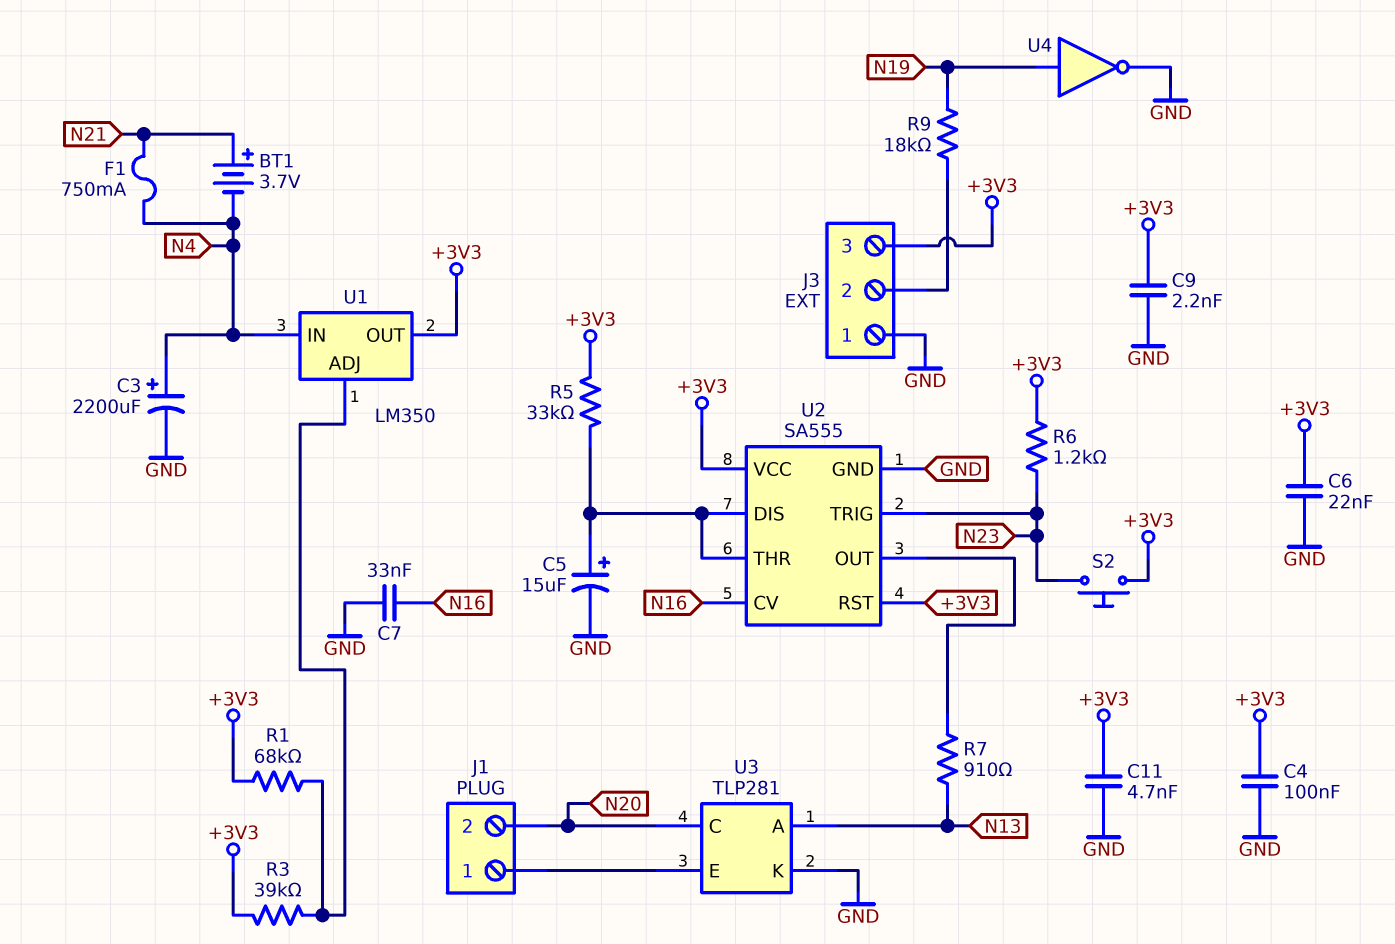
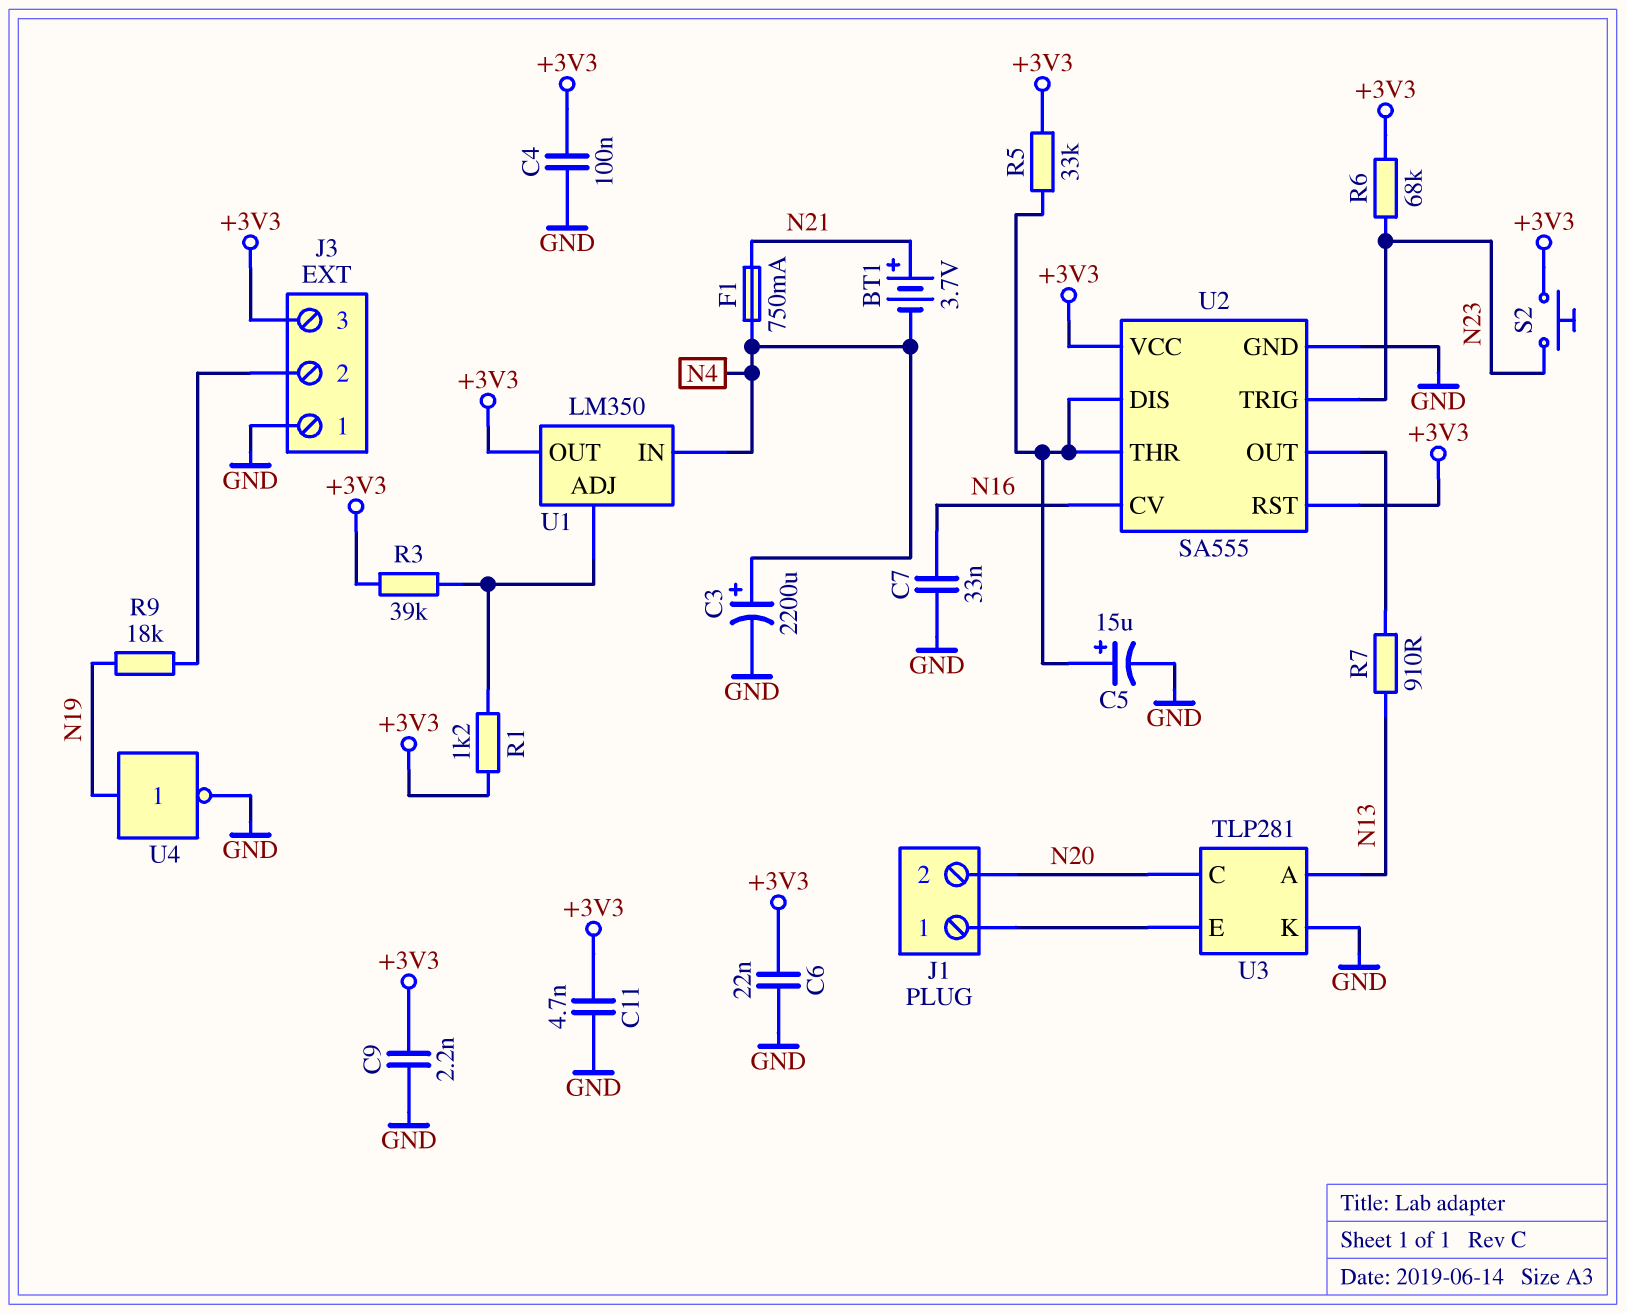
R1: 68k (+3V3, U1/ADJ) -> 1.2k (+3V3, U1/ADJ)
R6: 1.2k (+3V3, N23) -> 68k (+3V3, N23)

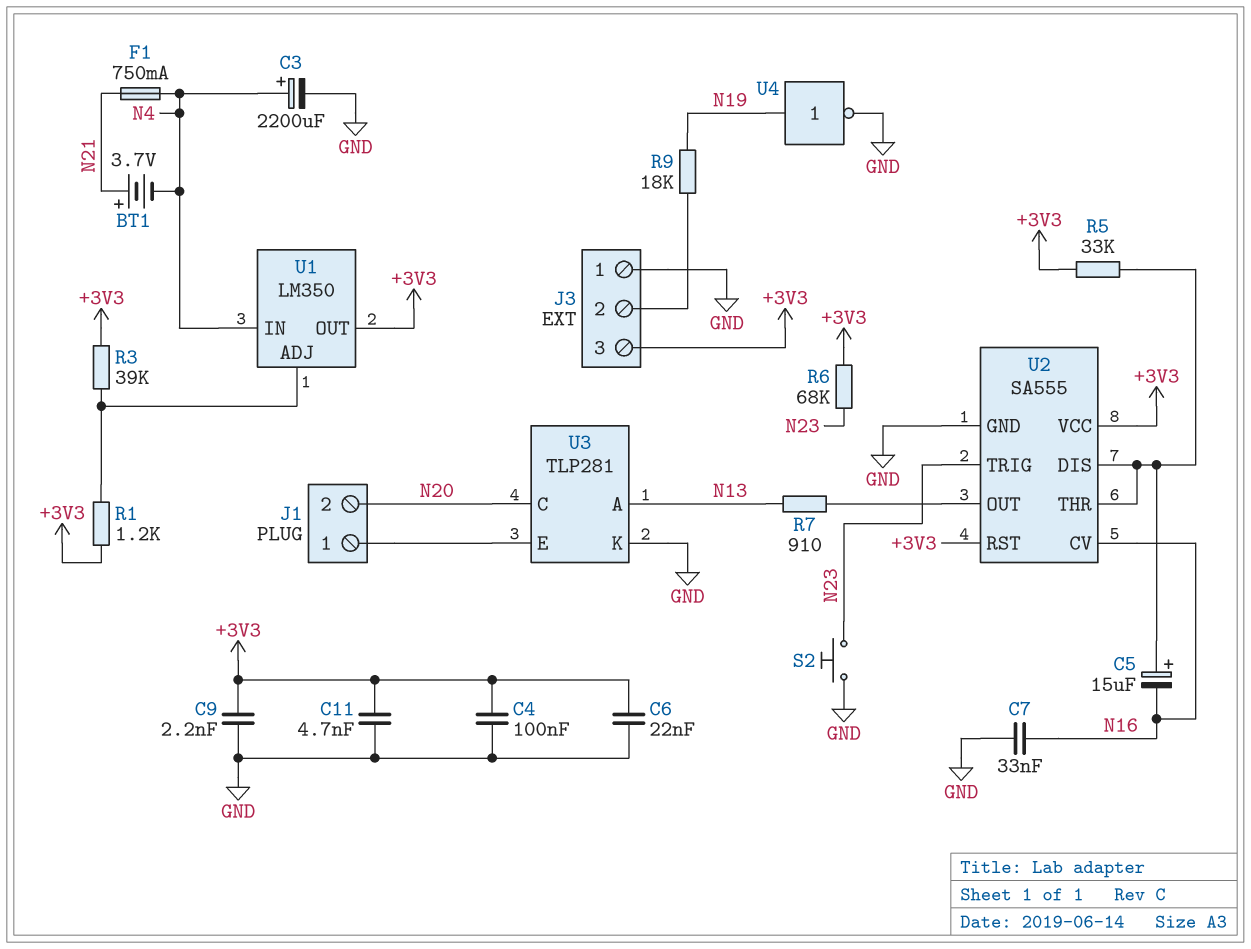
C5: 15uF (plus U2/DIS, minus GND) -> 15uF (plus U2/DIS, minus N16)
S2: button (+3V3, N23) -> button (GND, N23)

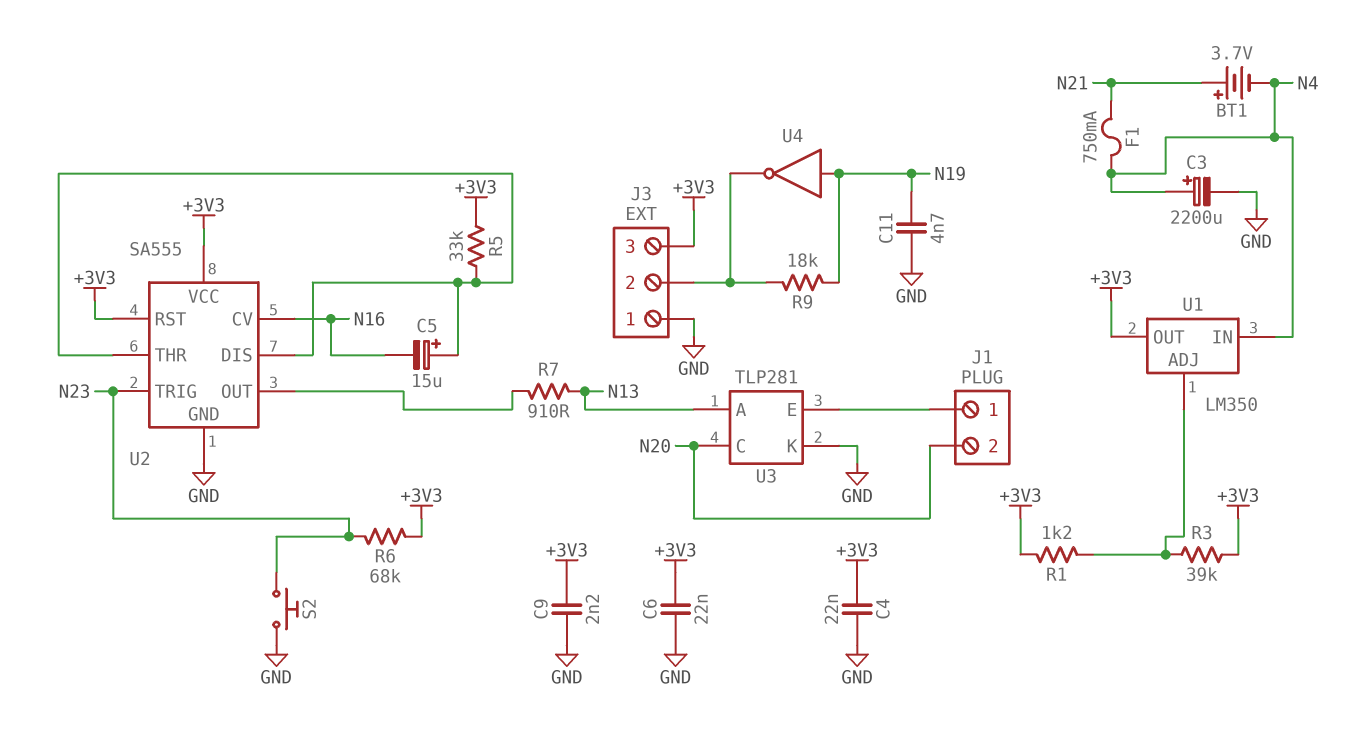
C4: 100nF (+3V3, GND) -> 22nF (+3V3, GND)
C7: 33nF (GND, N16) -> none
C11: 4.7nF (+3V3, GND) -> 4.7nF (GND, N19)
U4: NOT (in N19, out GND) -> NOT (in N19, out J3/2)

